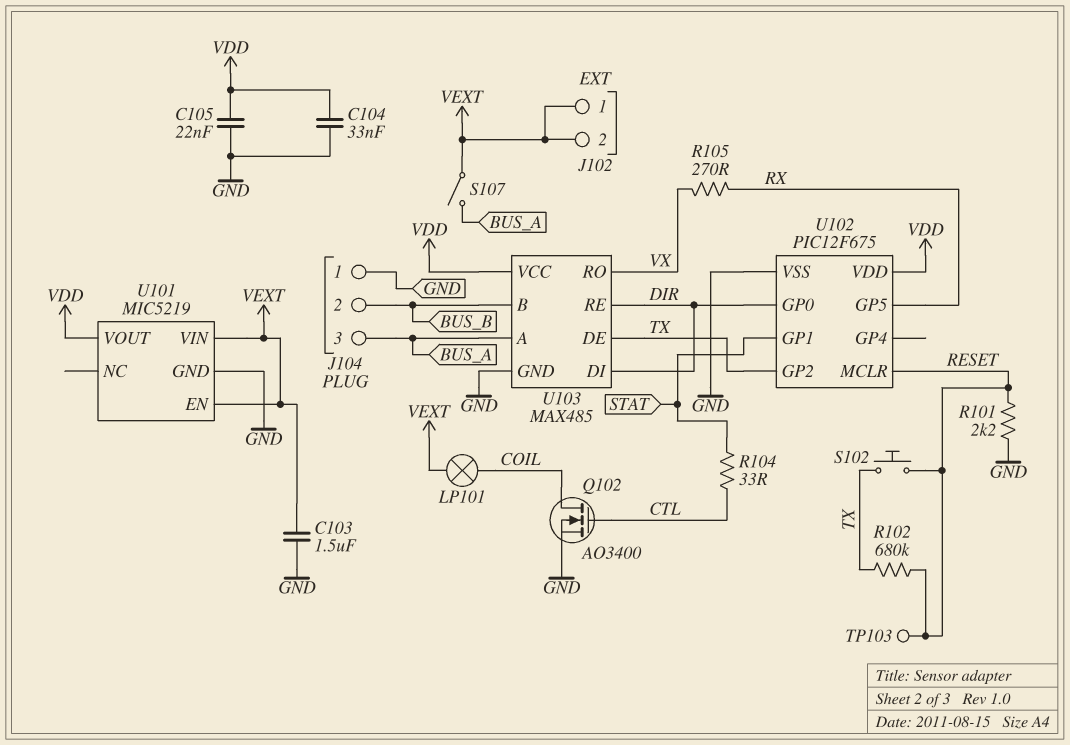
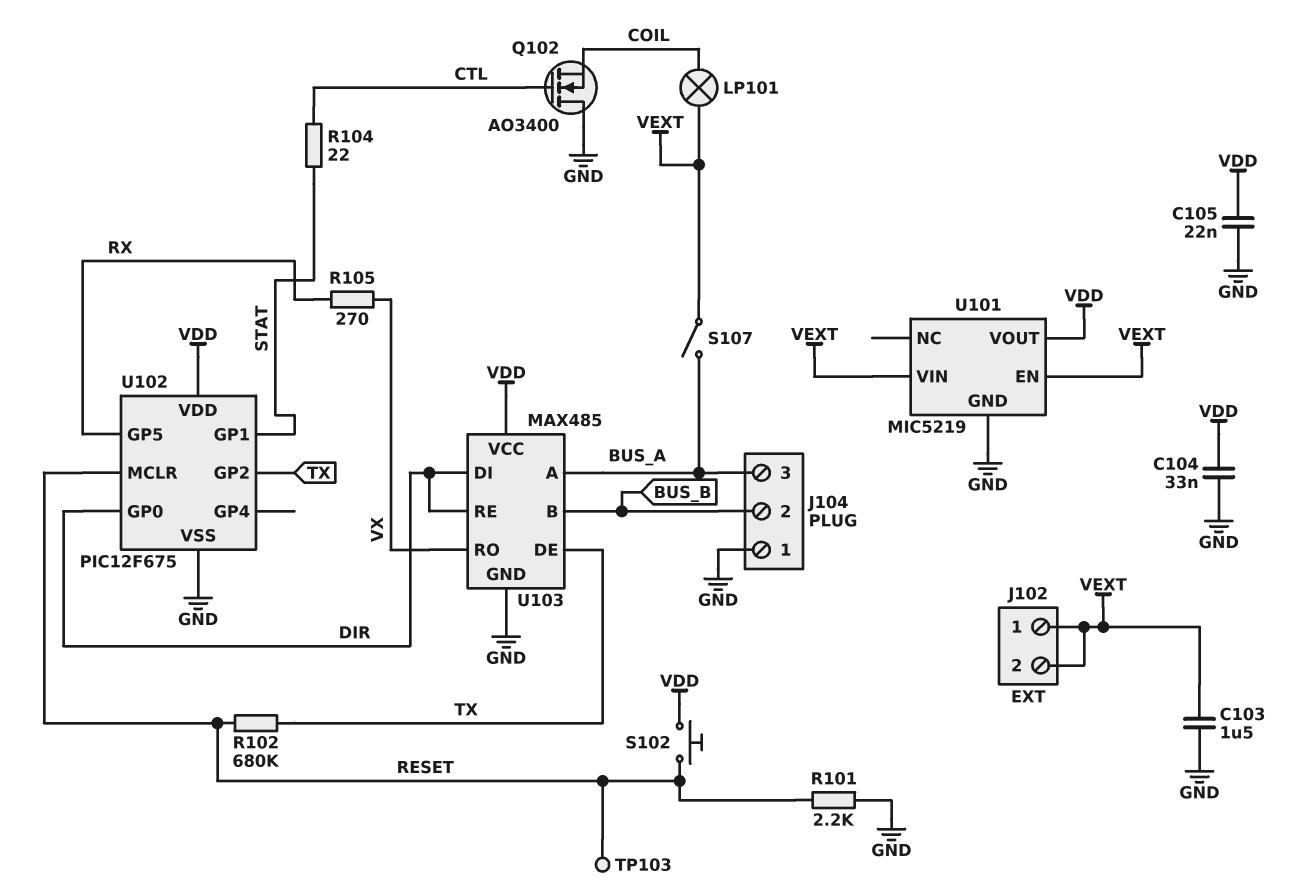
Q102: NMOS AO3400 (G CTL, D COIL, S GND) -> NMOS AO3400 (G CTL, D GND, S COIL)
R104: 33 (CTL, STAT) -> 22 (CTL, STAT)
S102: button (RESET, TX) -> button (RESET, VDD)

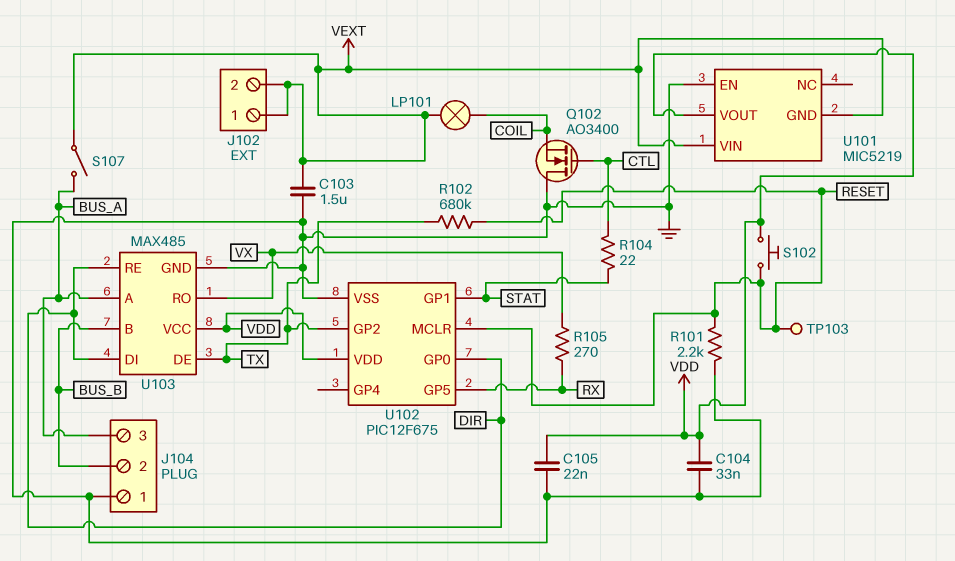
U101 pin EN: VEXT -> GND
U101 pin GND: GND -> VEXT

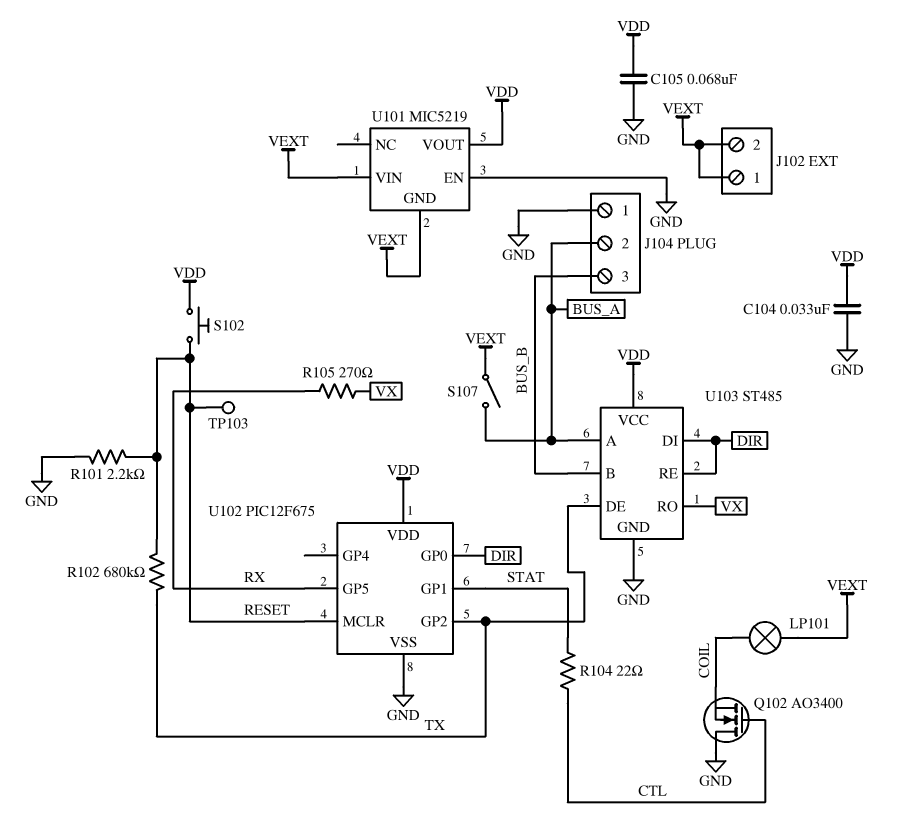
C103: 1.5uF (GND, VEXT) -> none
C105: 22nF (GND, VDD) -> 68nF (GND, VDD)
J104 pin 2: BUS_B -> BUS_A
J104 pin 3: BUS_A -> BUS_B
U103: MAX485 -> ST485

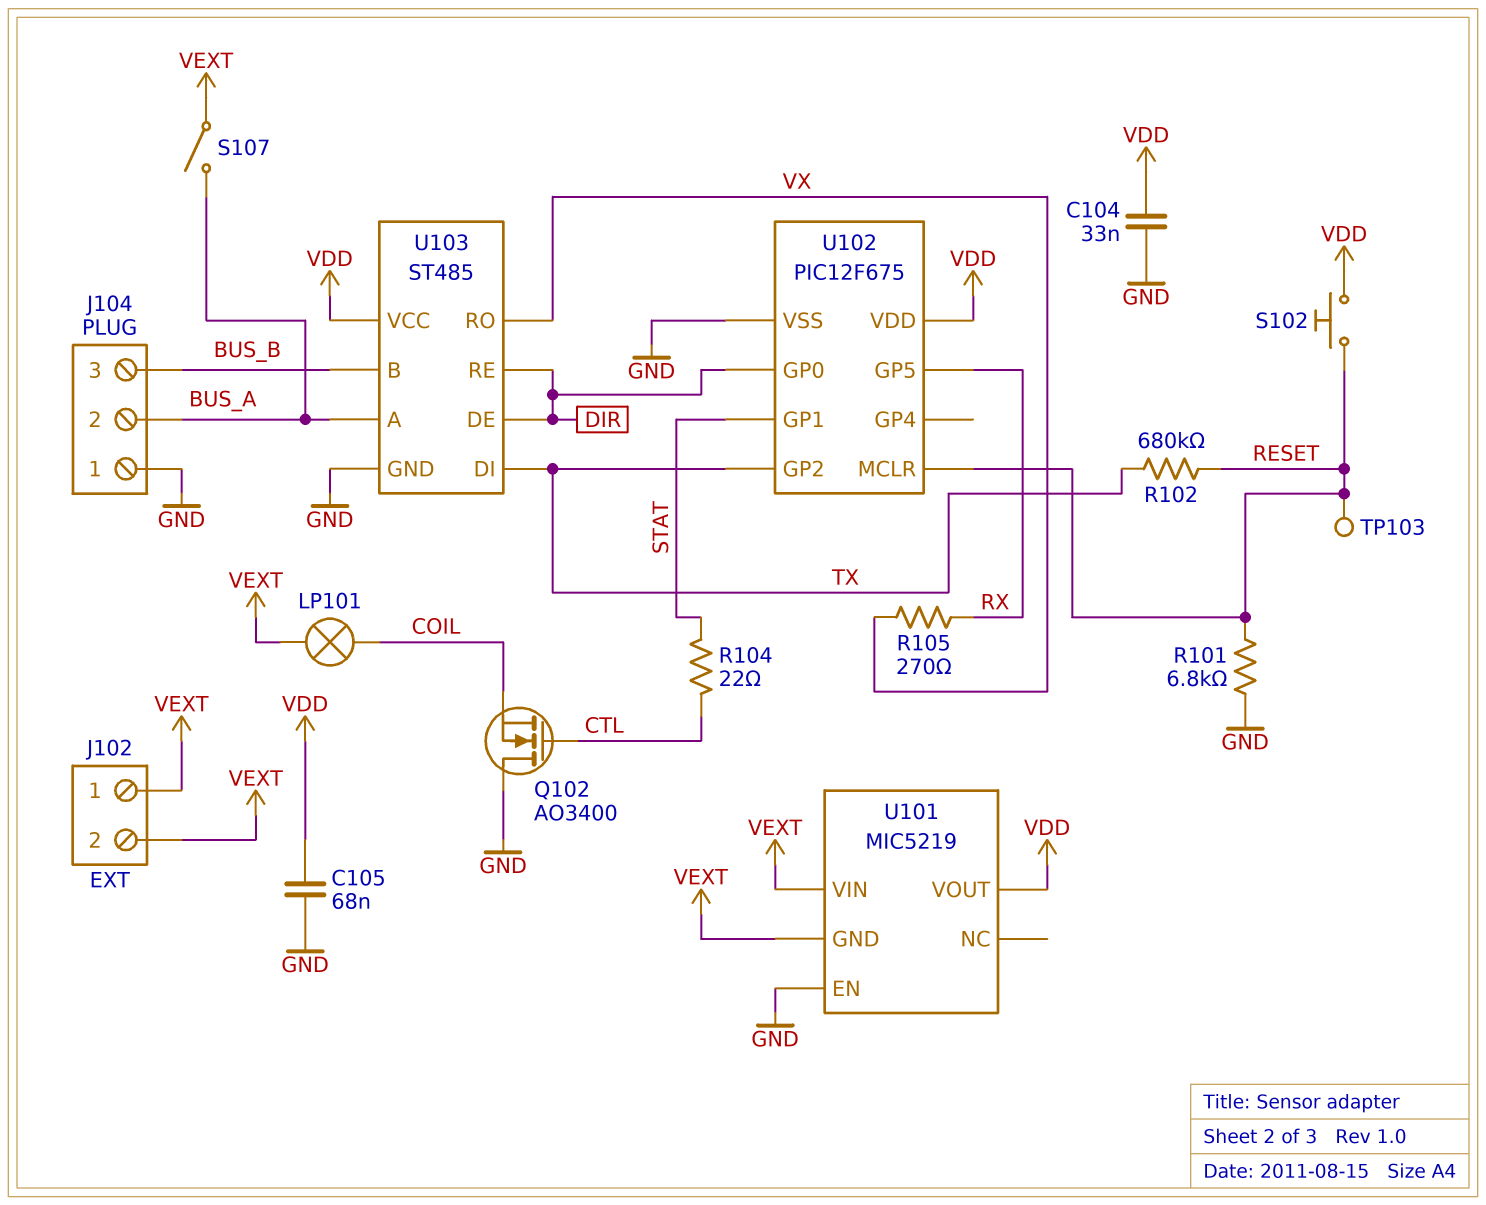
R101: 2.2k (GND, RESET) -> 6.8k (GND, RESET)
U103 pin DE: TX -> DIR
U103 pin DI: DIR -> TX

